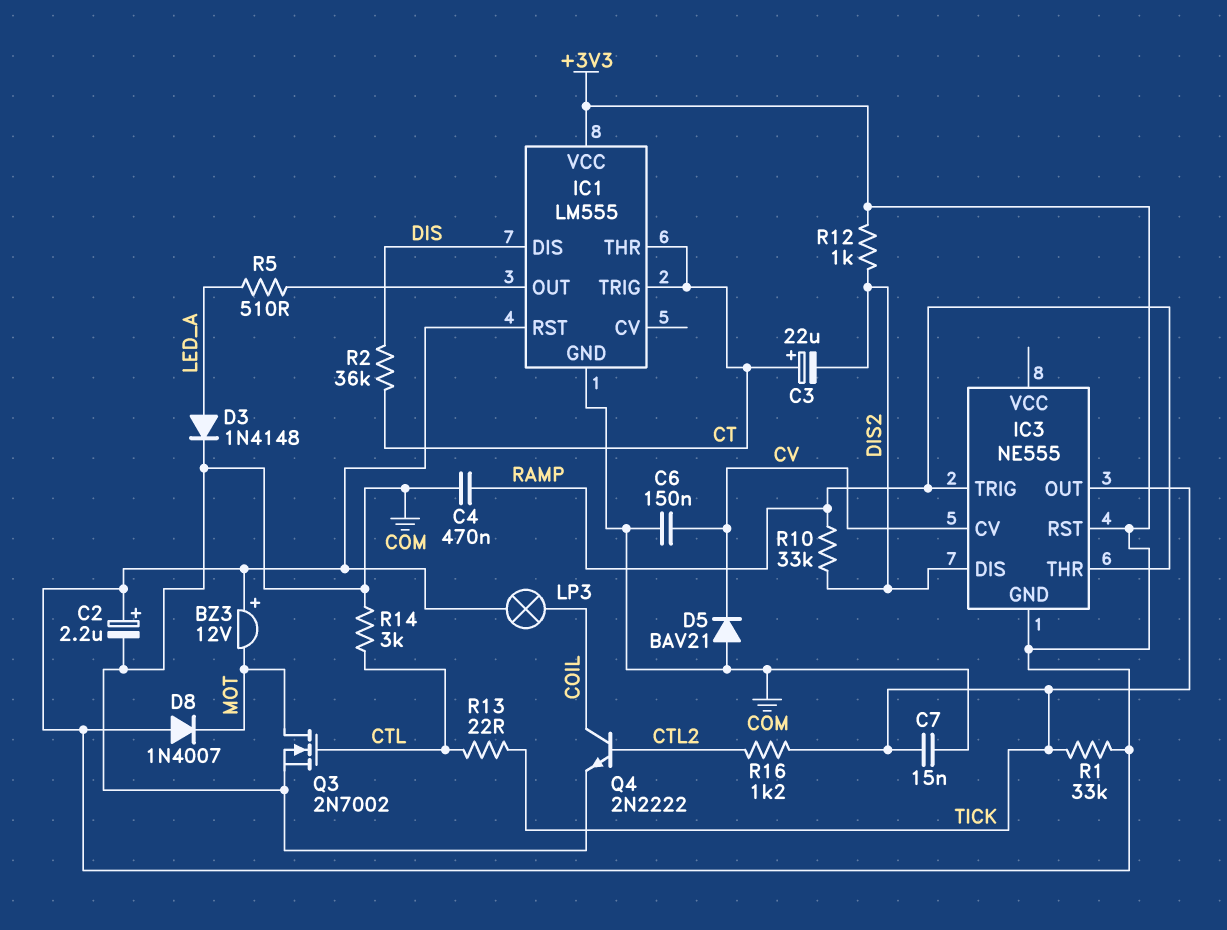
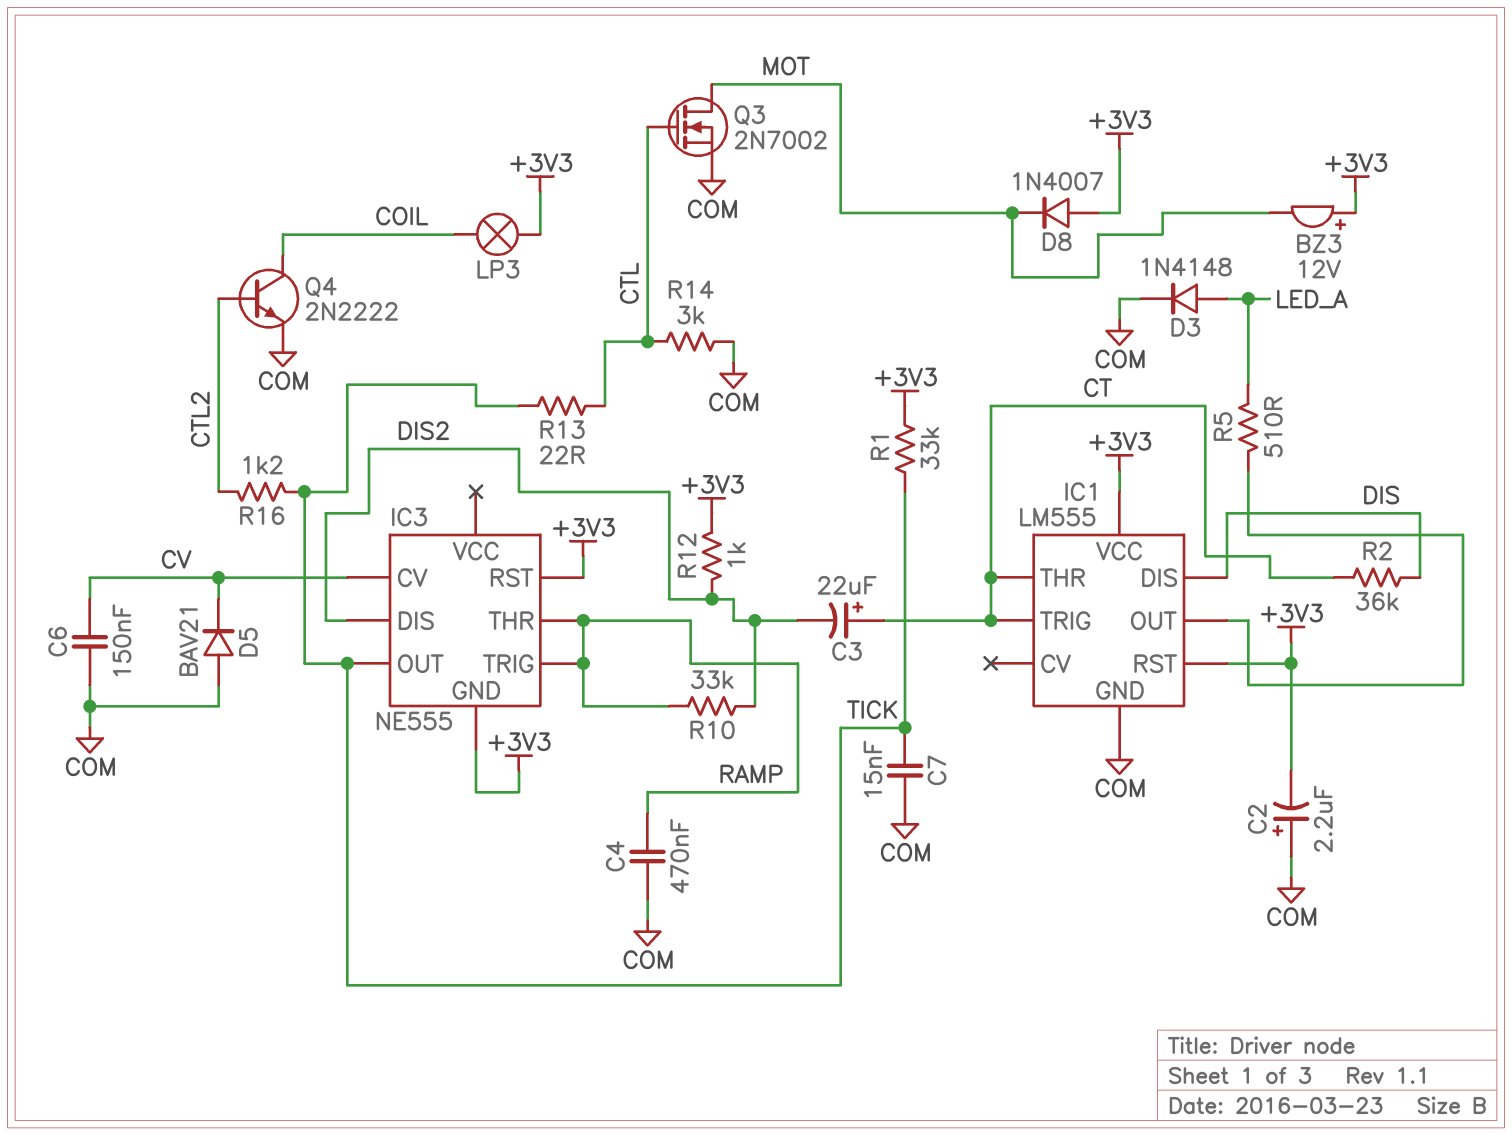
C2: 2.2uF (plus +3V3, minus COM) -> 2.2uF (plus COM, minus +3V3)

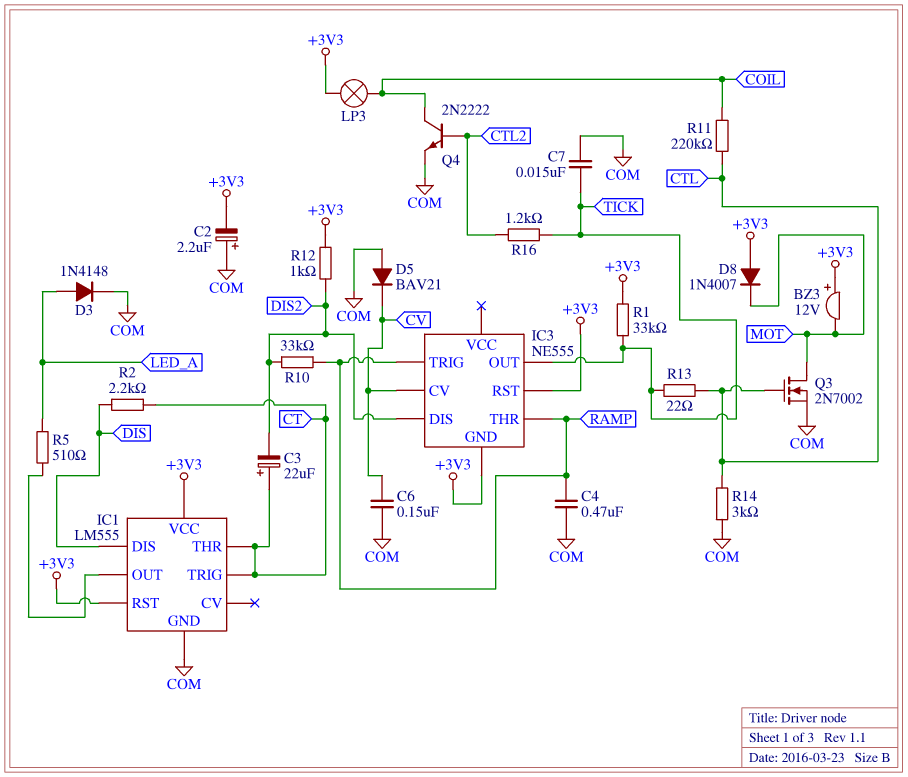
R2: 36k (CT, DIS) -> 2.2k (CT, DIS)
R11: none -> 220k (COIL, CTL)

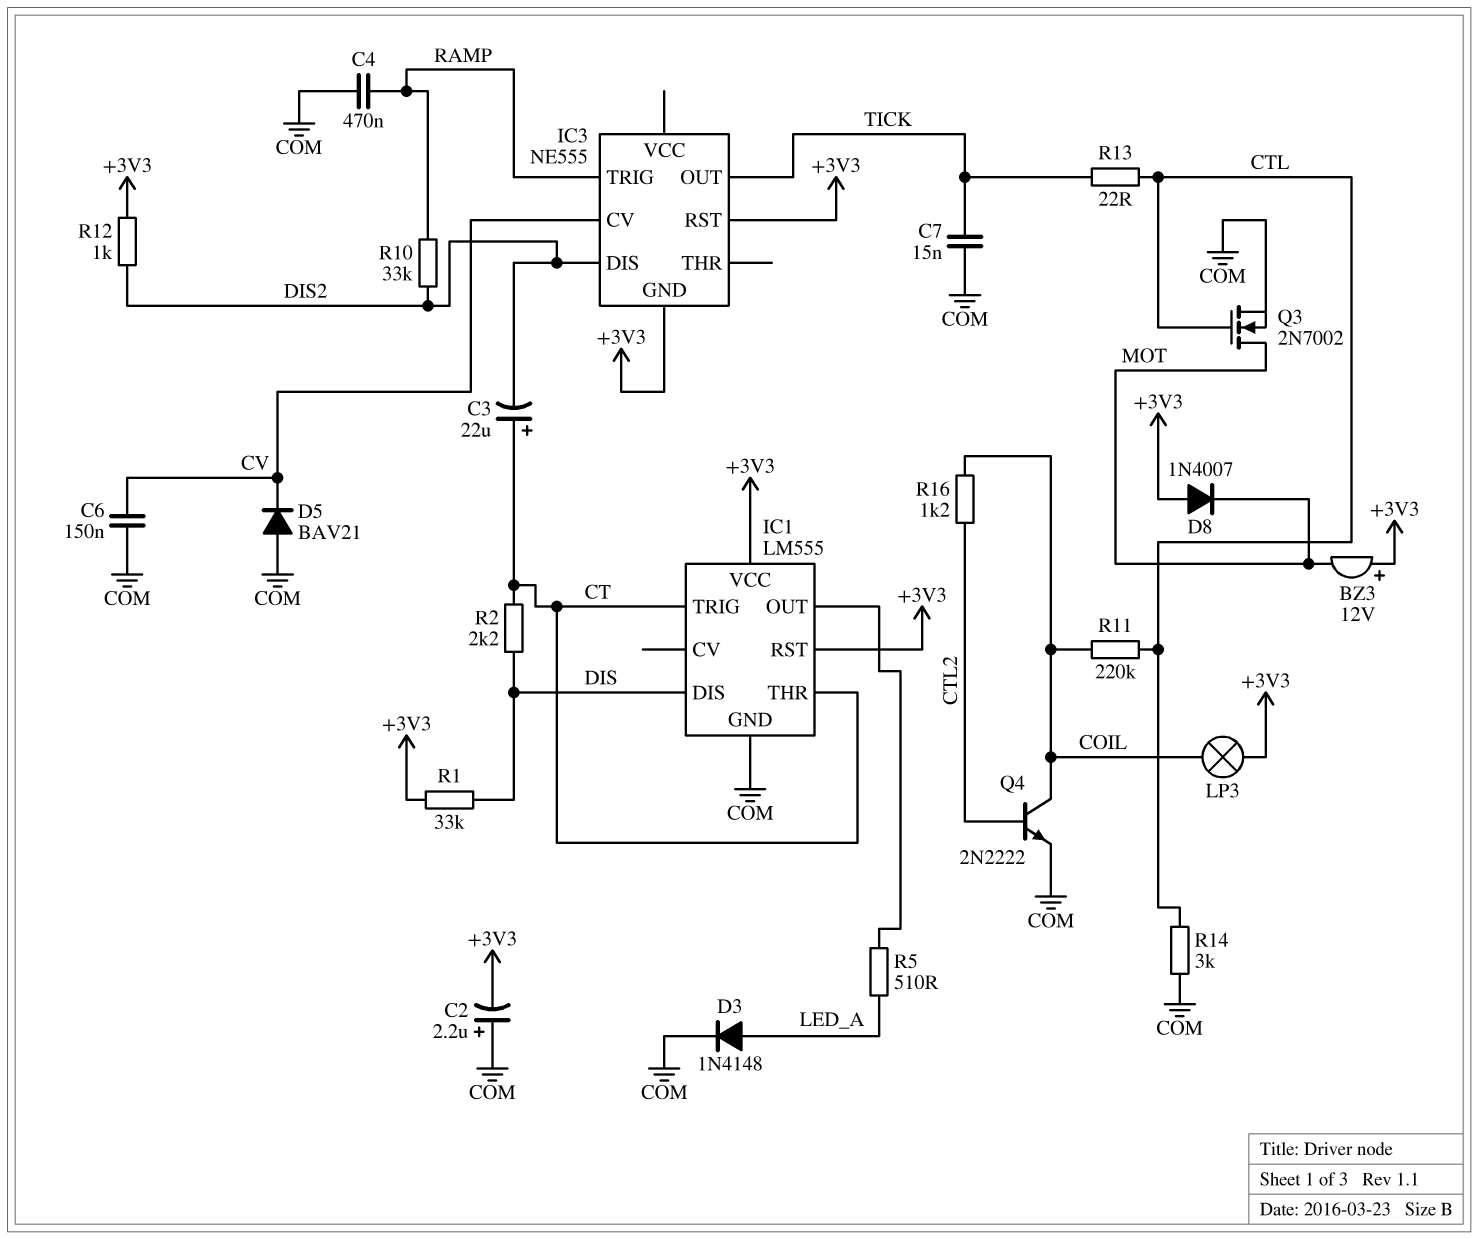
IC3 pin THR: RAMP -> none
R1: 33k (+3V3, TICK) -> 33k (+3V3, DIS)
R16: 1.2k (CTL2, TICK) -> 1.2k (COIL, CTL2)

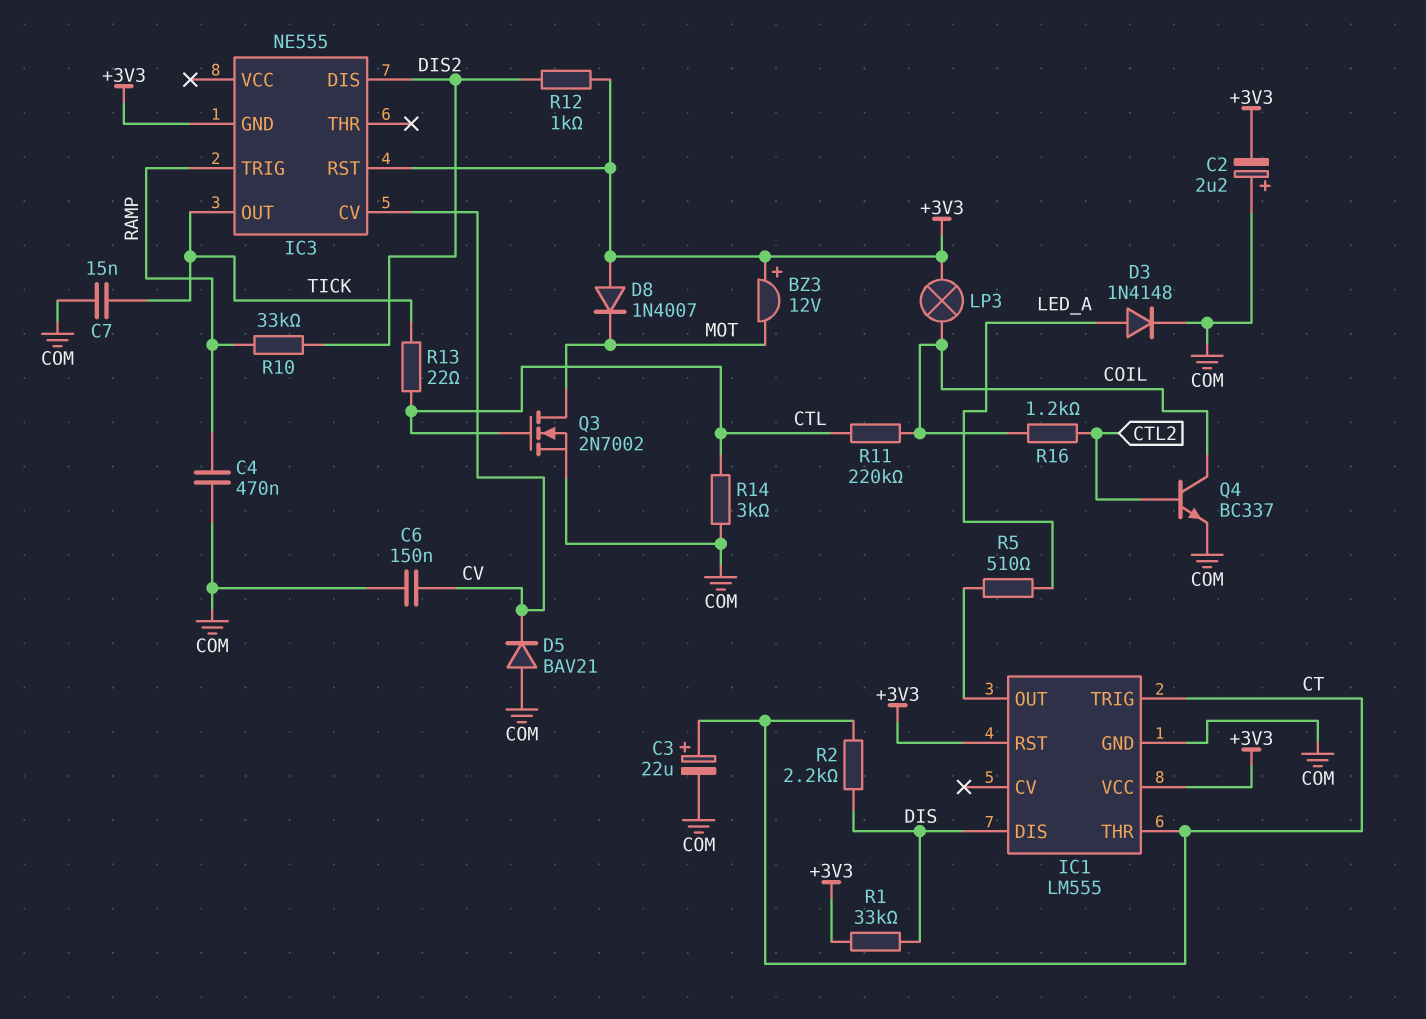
C3: 22uF (plus CT, minus DIS2) -> 22uF (plus CT, minus COM)
Q4: NPN 2N2222 (B CTL2, C COIL, E COM) -> NPN BC337 (B CTL2, C COIL, E COM)

